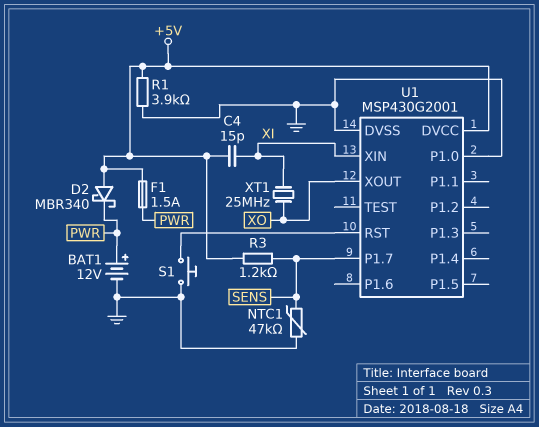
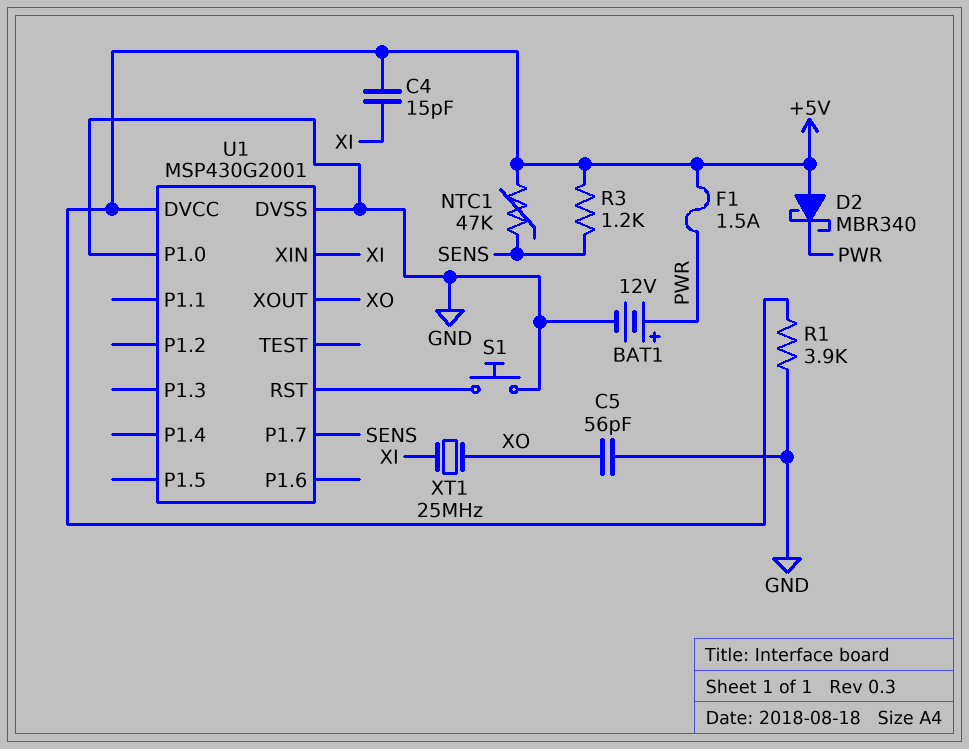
C5: none -> 56pF (GND, XO)
NTC1: 47k (GND, SENS) -> 47k (+5V, SENS)

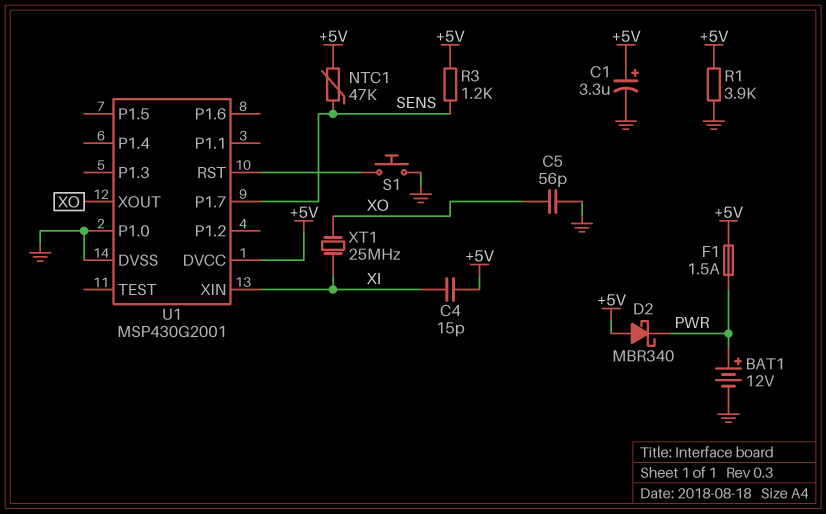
C1: none -> 3.3uF (plus +5V, minus GND)

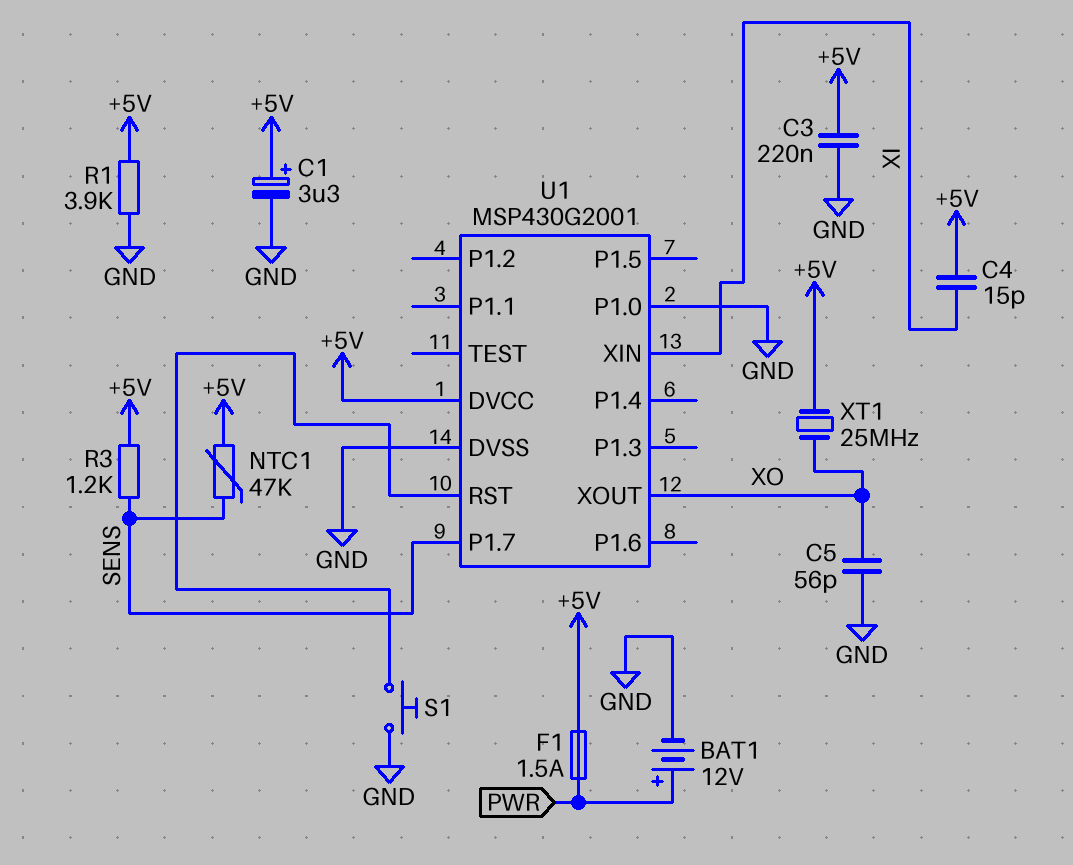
C3: none -> 220nF (+5V, GND)
D2: schottky MBR340 (A +5V, K PWR) -> none
XT1: 25MHz (XI, XO) -> 25MHz (+5V, XO)

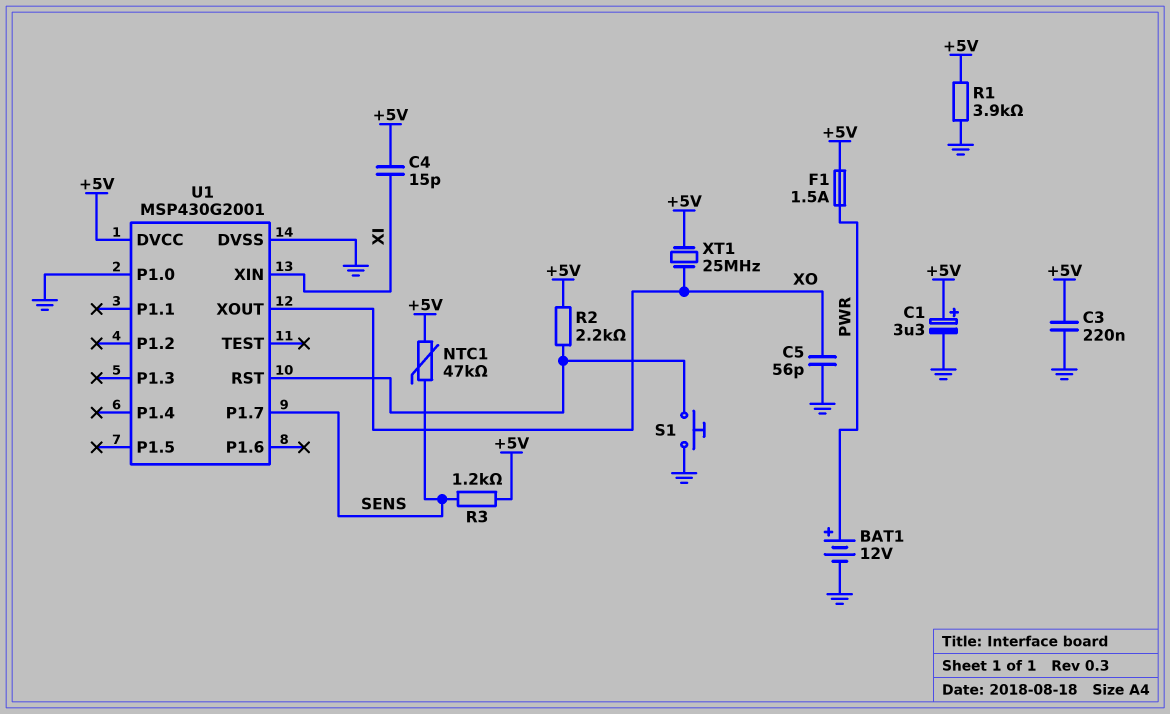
R2: none -> 2.2k (+5V, U1/RST)

